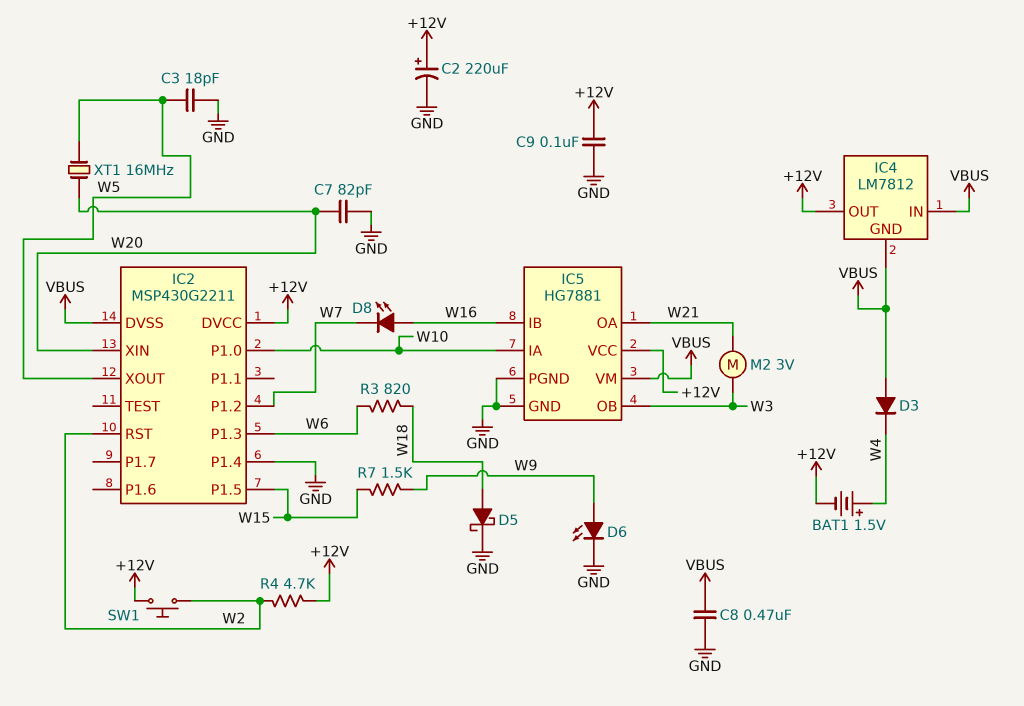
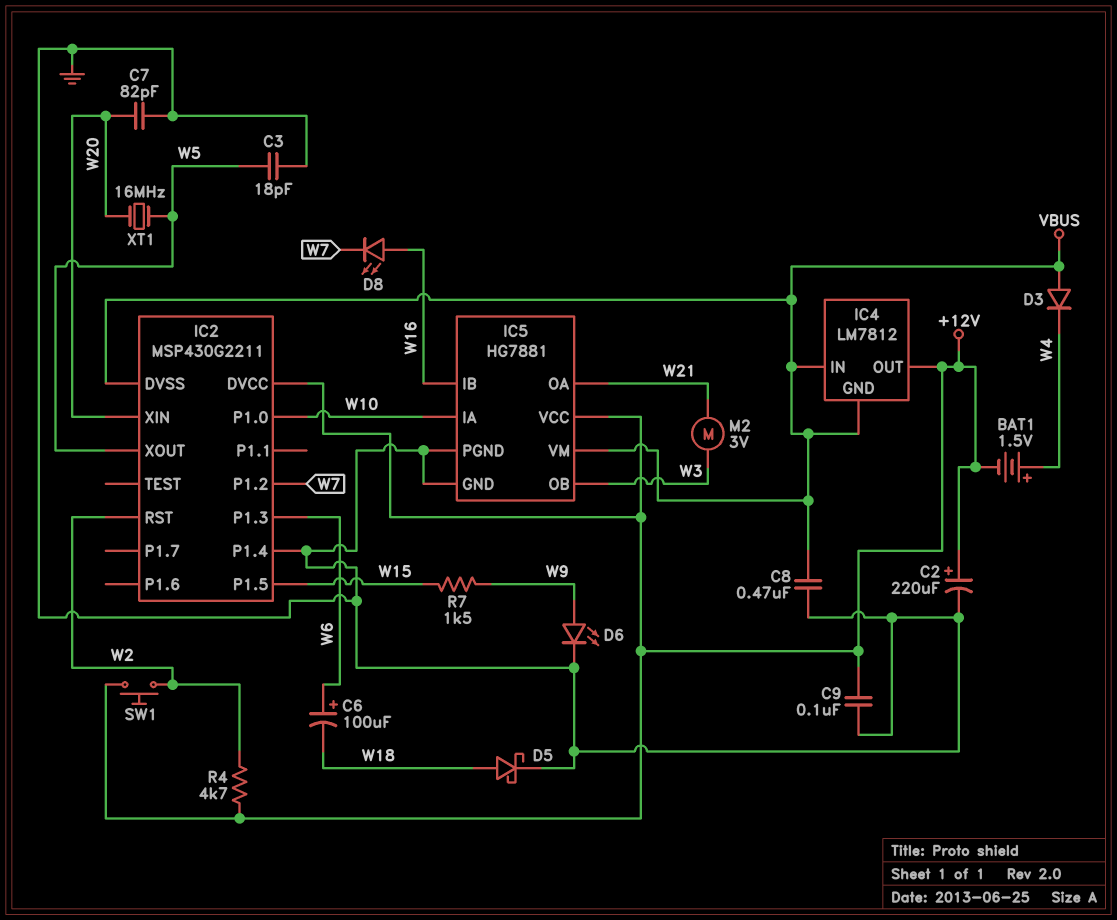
C6: none -> 100uF (plus W6, minus W18)
R3: 820 (W6, W18) -> none

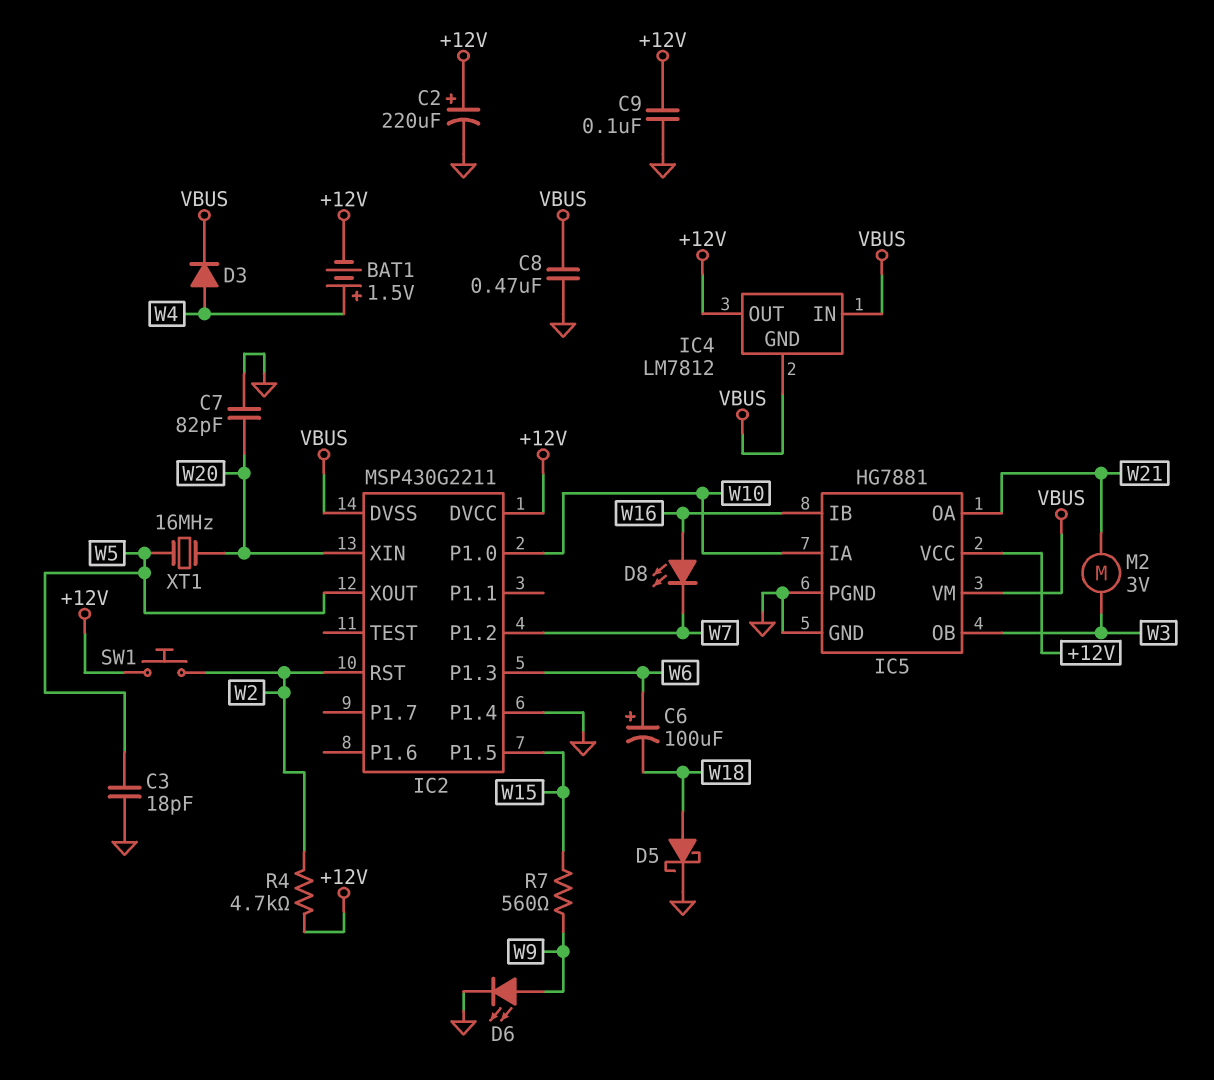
D3: diode (A VBUS, K W4) -> diode (A W4, K VBUS)
R7: 1.5k (W9, W15) -> 560 (W9, W15)

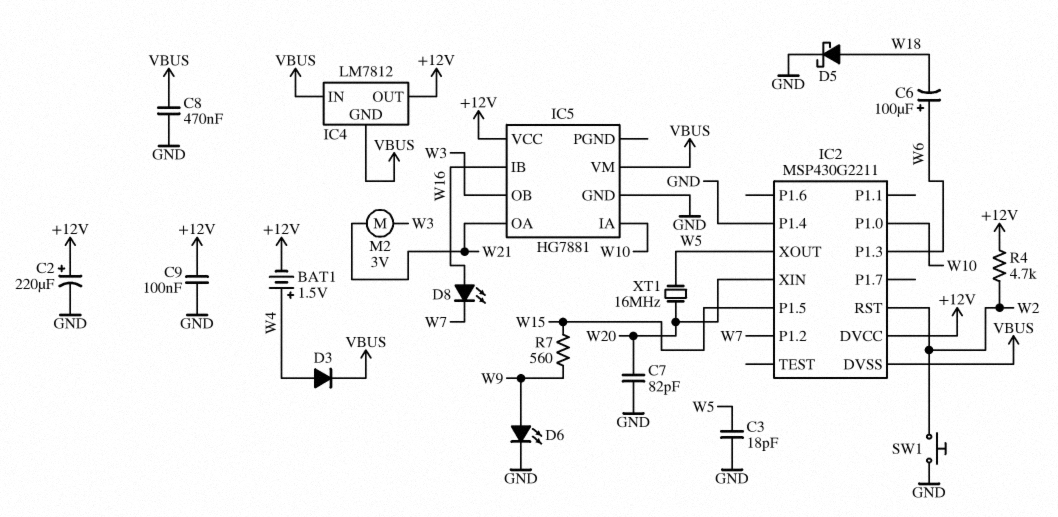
IC5 pin PGND: GND -> none
SW1: button (+12V, W2) -> button (GND, W2)

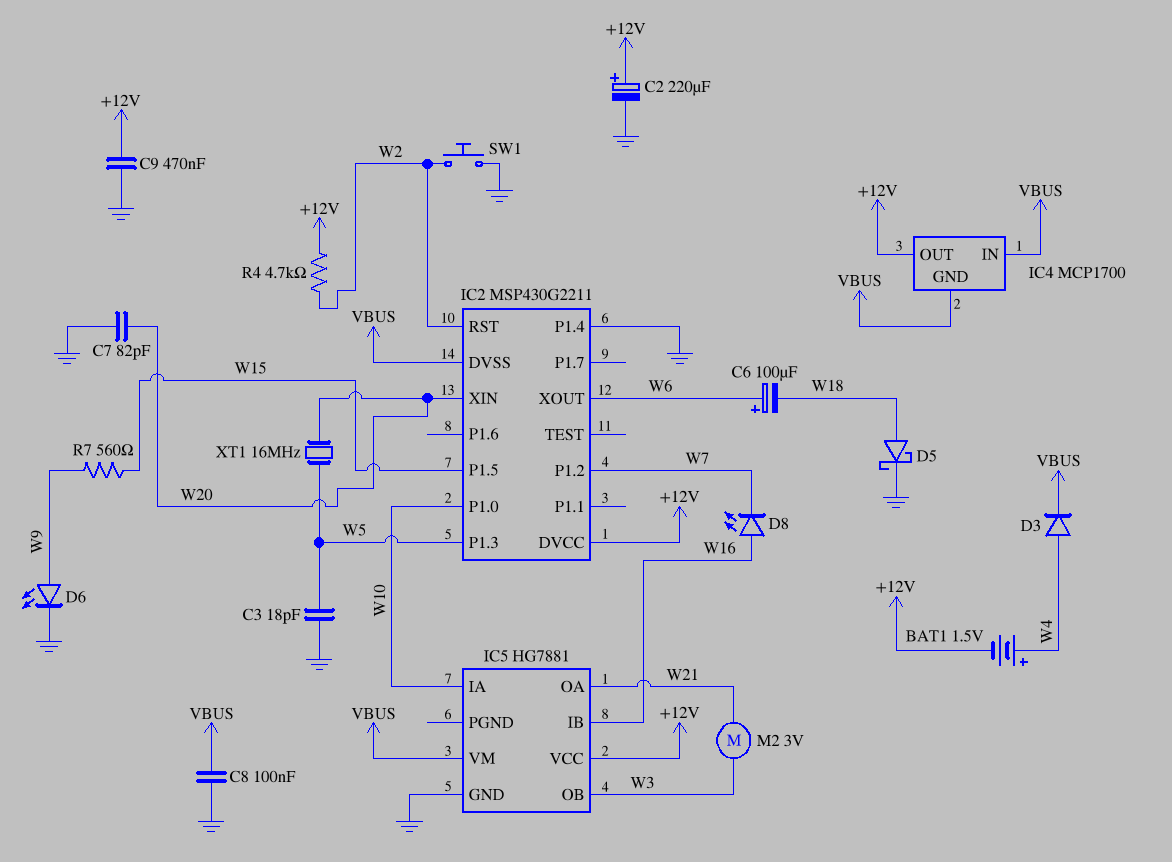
C8: 470nF (GND, VBUS) -> 100nF (GND, VBUS)
C9: 100nF (+12V, GND) -> 470nF (+12V, GND)
IC2 pin P1.3: W6 -> W5
IC2 pin XOUT: W5 -> W6
IC4: LM7812 -> MCP1700

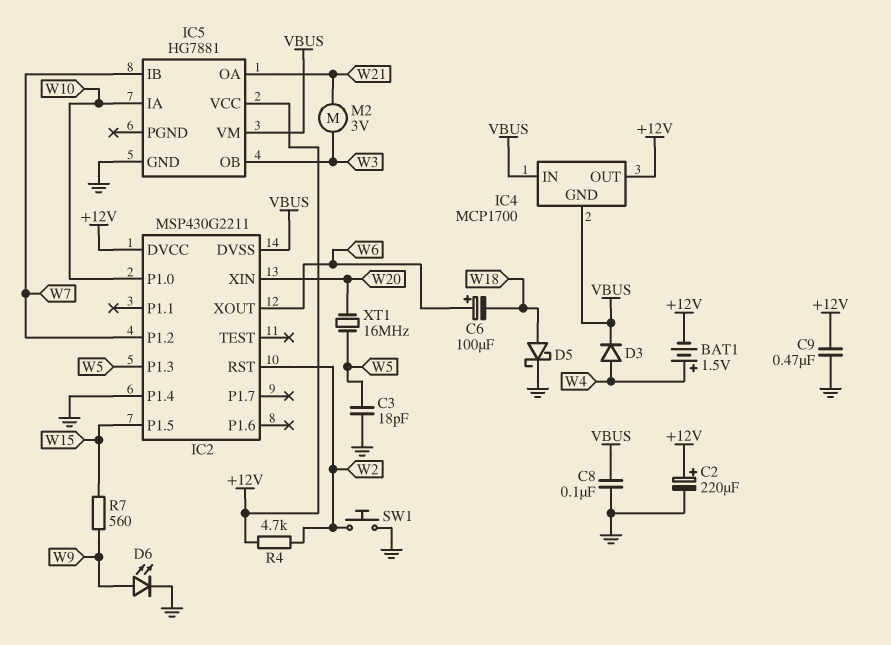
C7: 82pF (GND, W20) -> none
D8: LED (A W16, K W7) -> none
IC5 pin IB: W16 -> W7

